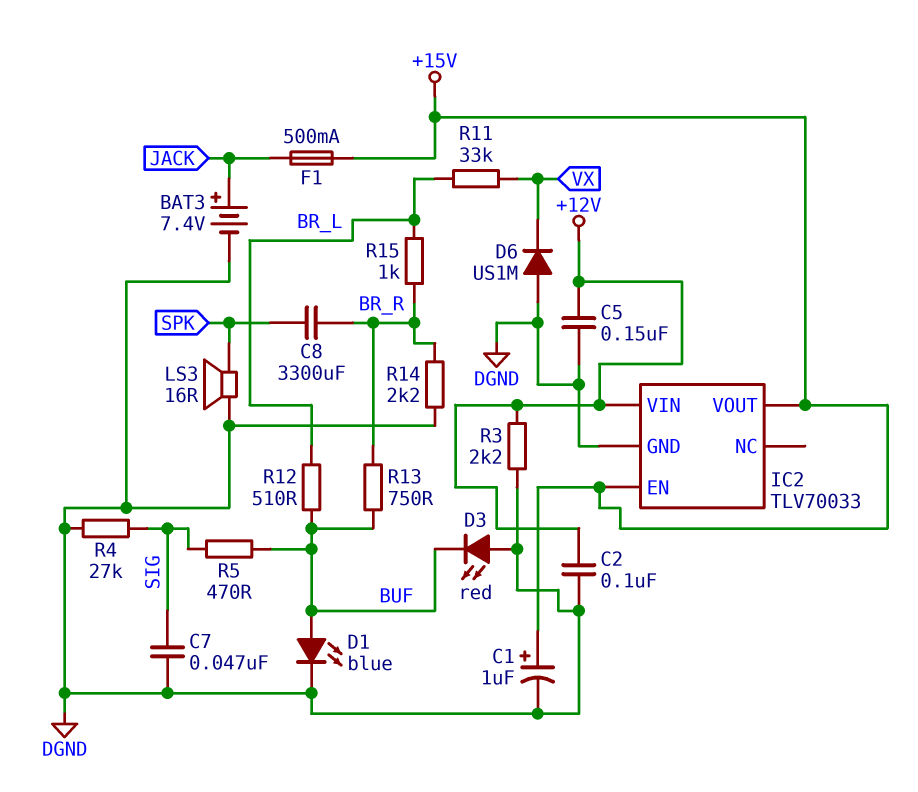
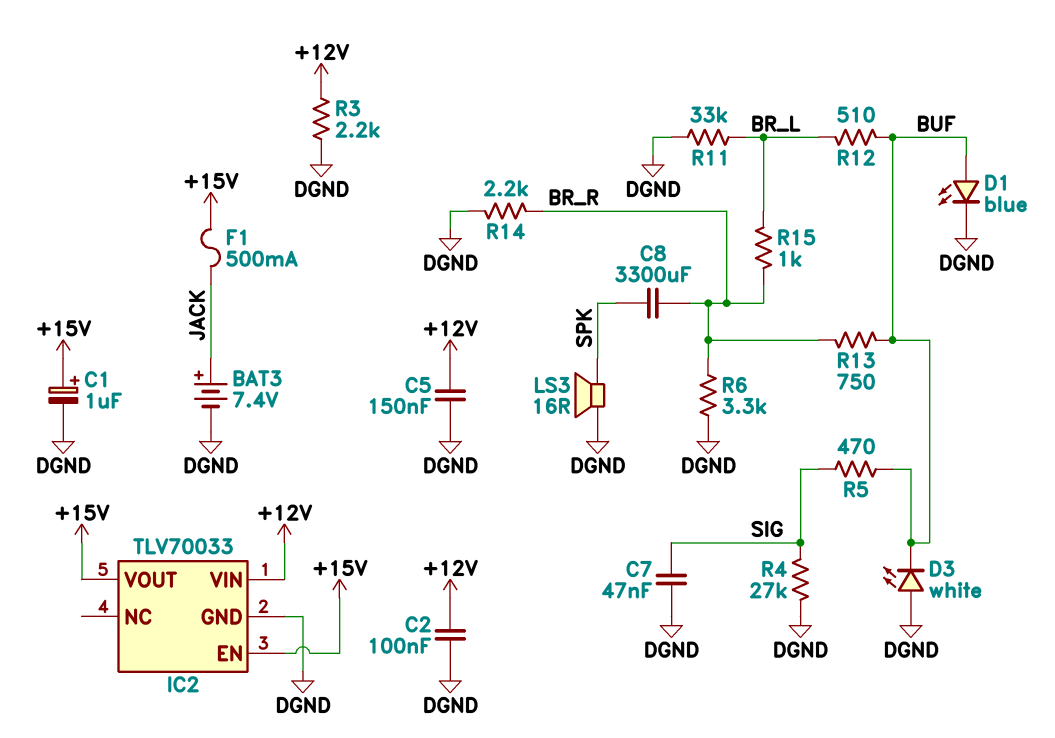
D3: LED red (A DGND, K BUF) -> LED white (A DGND, K BUF)
D6: diode US1M (A DGND, K VX) -> none
R6: none -> 3.3k (BR_R, DGND)
R11: 33k (BR_L, VX) -> 33k (BR_L, DGND)

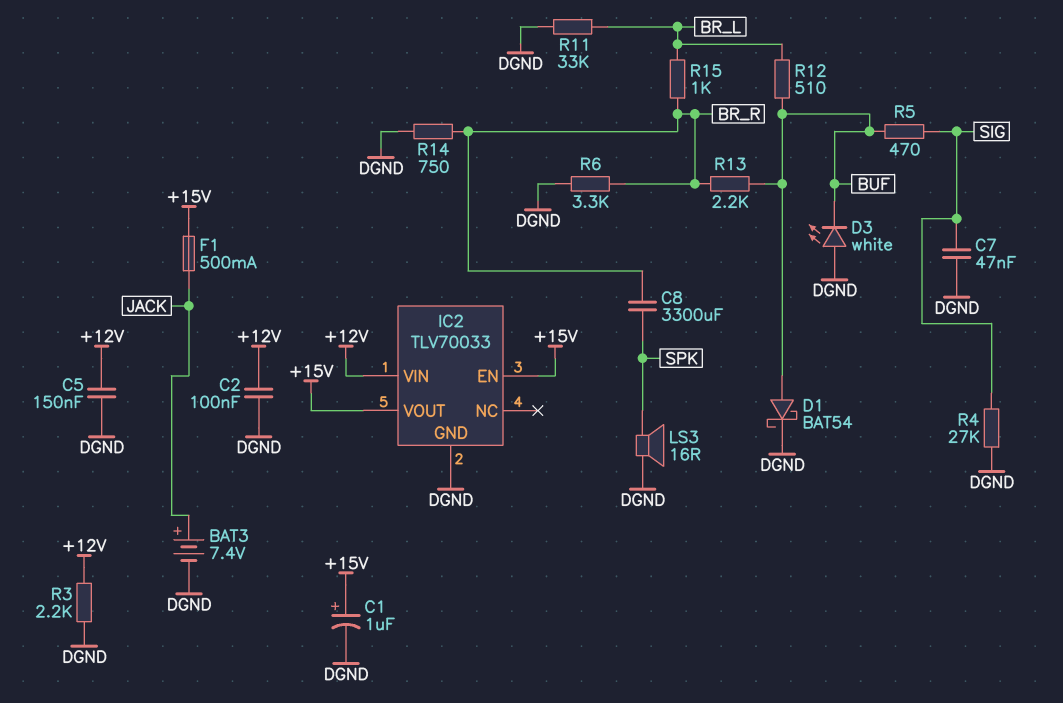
D1: LED blue (A BUF, K DGND) -> schottky BAT54 (A BUF, K DGND)
R13: 750 (BR_R, BUF) -> 2.2k (BR_R, BUF)
R14: 2.2k (BR_R, DGND) -> 750 (BR_R, DGND)

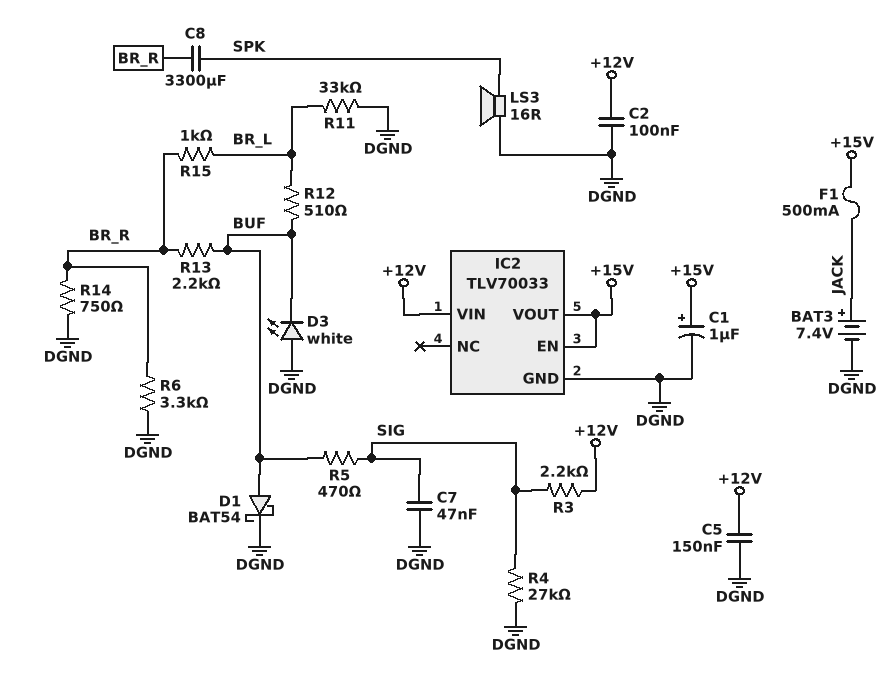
R3: 2.2k (+12V, DGND) -> 2.2k (+12V, SIG)

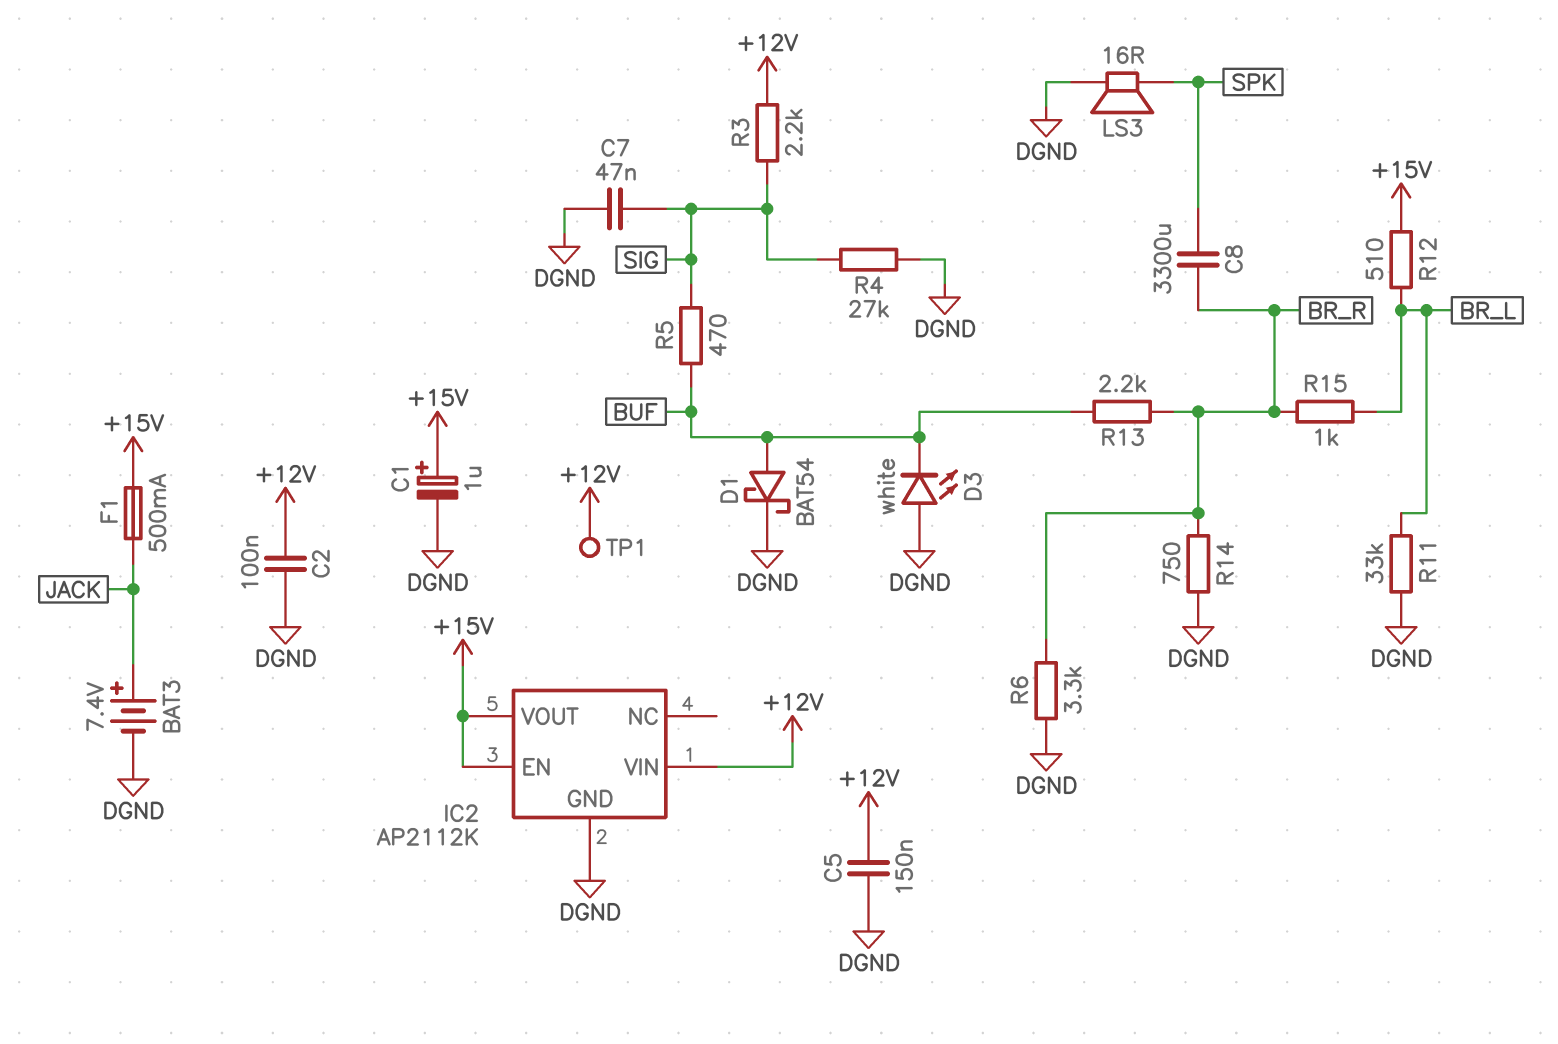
IC2: TLV70033 -> AP2112K
R12: 510 (BR_L, BUF) -> 510 (+15V, BR_L)
TP1: none -> test point (+12V)

